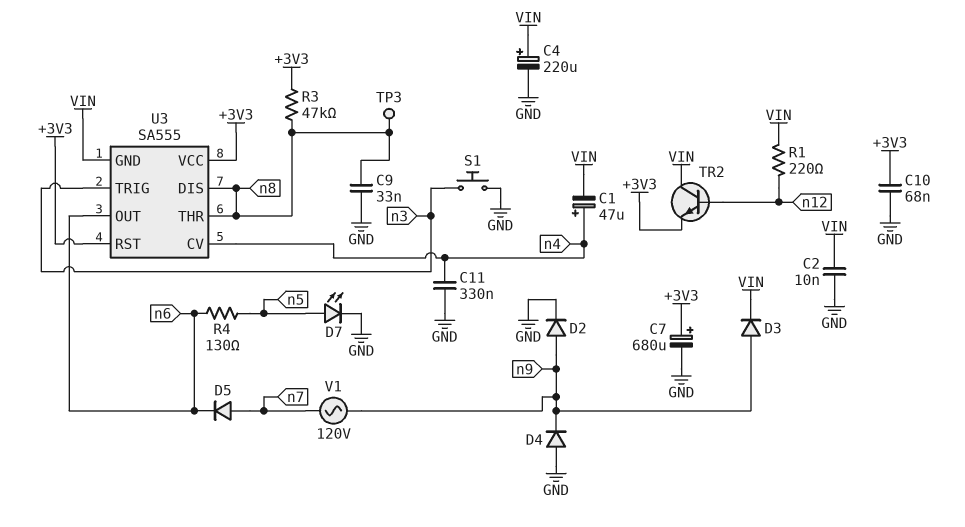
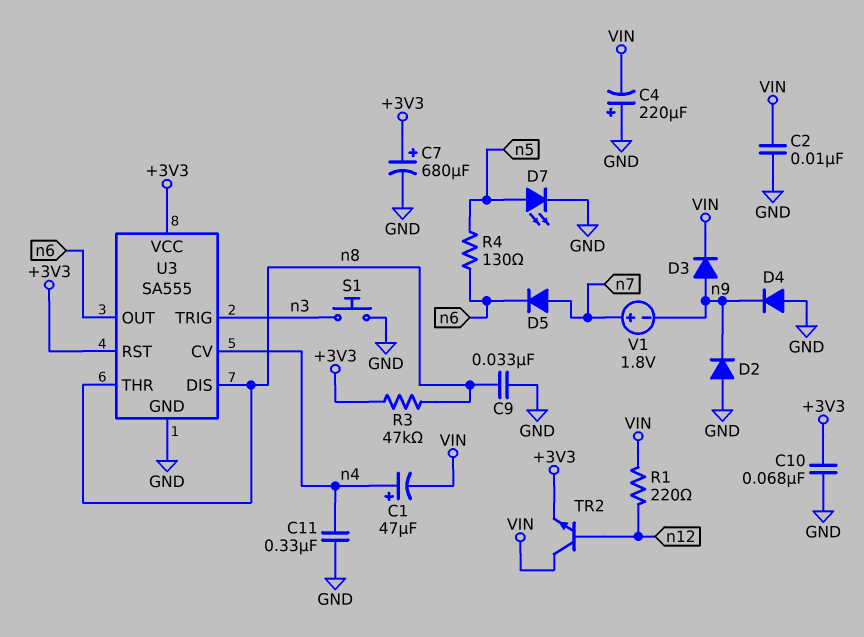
C4: 220uF (plus VIN, minus GND) -> 220uF (plus GND, minus VIN)
D2: diode (A n9, K GND) -> diode (A GND, K n9)
TP3: test point (n8) -> none
U3 pin GND: VIN -> GND
V1: AC 120V (n7, n9) -> 1.8V (plus n7, minus n9)

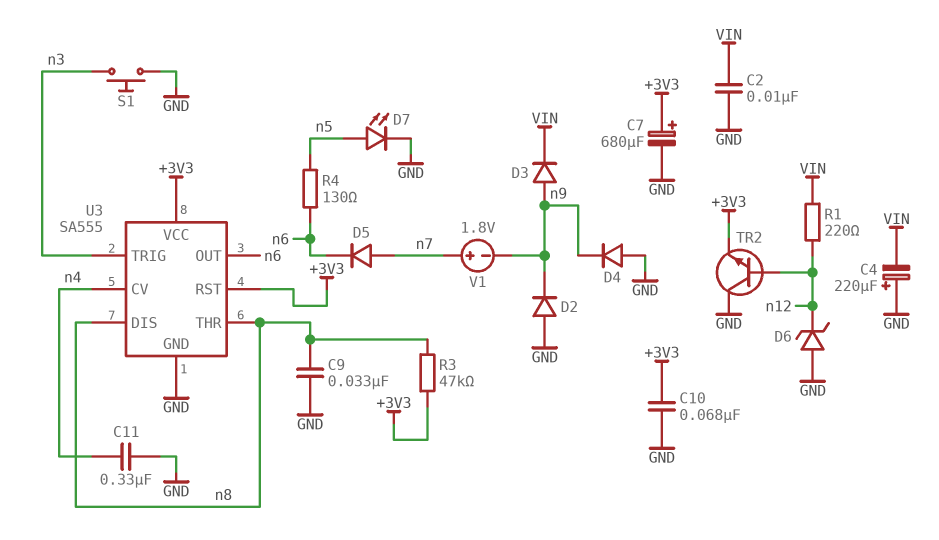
C1: 47uF (plus n4, minus VIN) -> none
D6: none -> zener (A GND, K n12)
TR2: NPN (B n12, C VIN, E +3V3) -> NPN (B n12, C GND, E +3V3)

